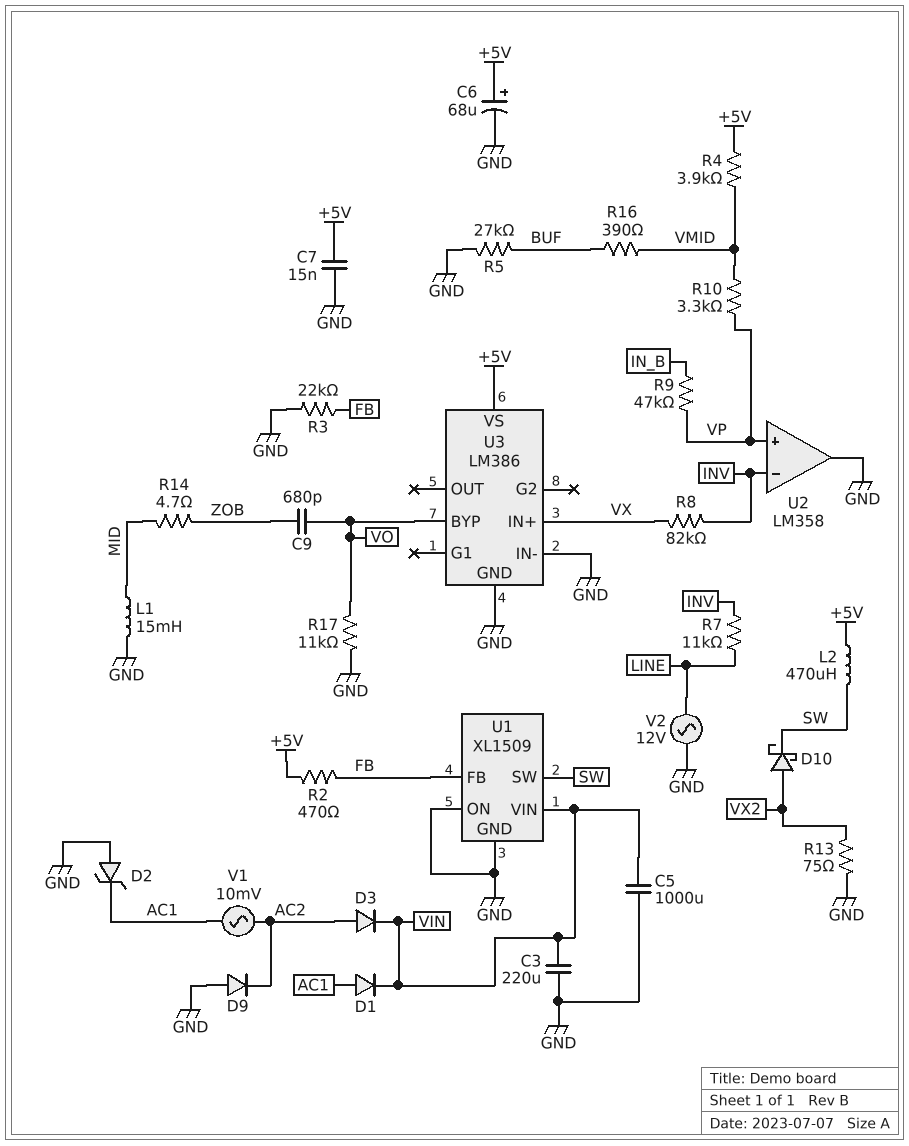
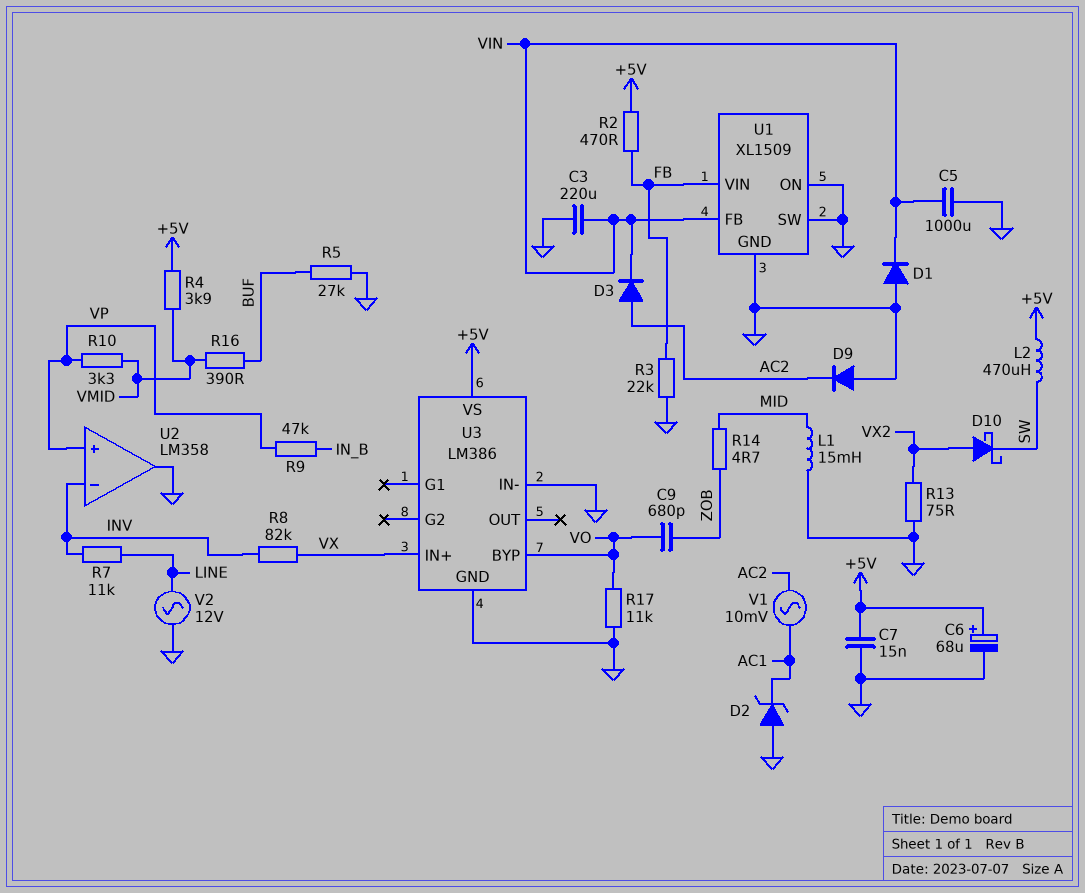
D1: diode (A AC1, K VIN) -> diode (A GND, K VIN)
U1 pin FB: FB -> VIN
U1 pin SW: SW -> GND
U1 pin VIN: VIN -> FB

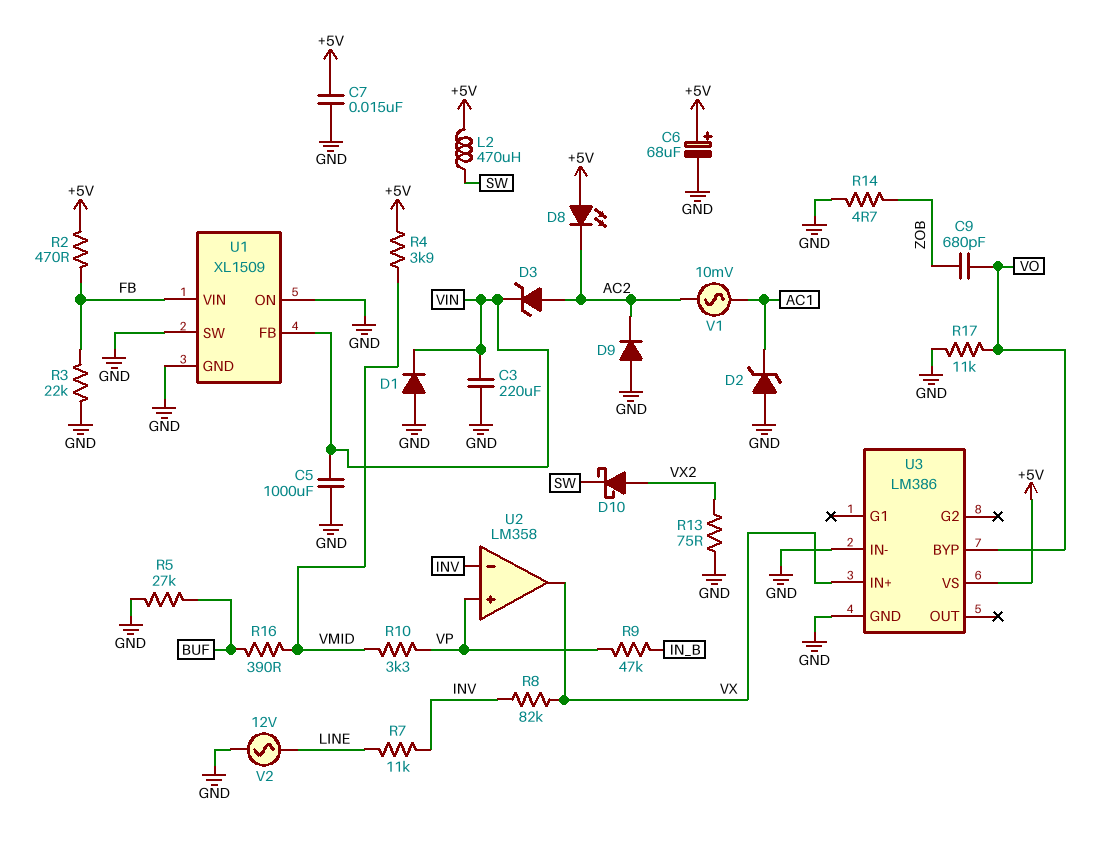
D3: diode (A AC2, K VIN) -> zener (A AC2, K VIN)
D8: none -> LED (A +5V, K AC2)
L1: 15mH (GND, MID) -> none
R14: 4.7 (MID, ZOB) -> 4.7 (GND, ZOB)
U2 pin out: GND -> VX

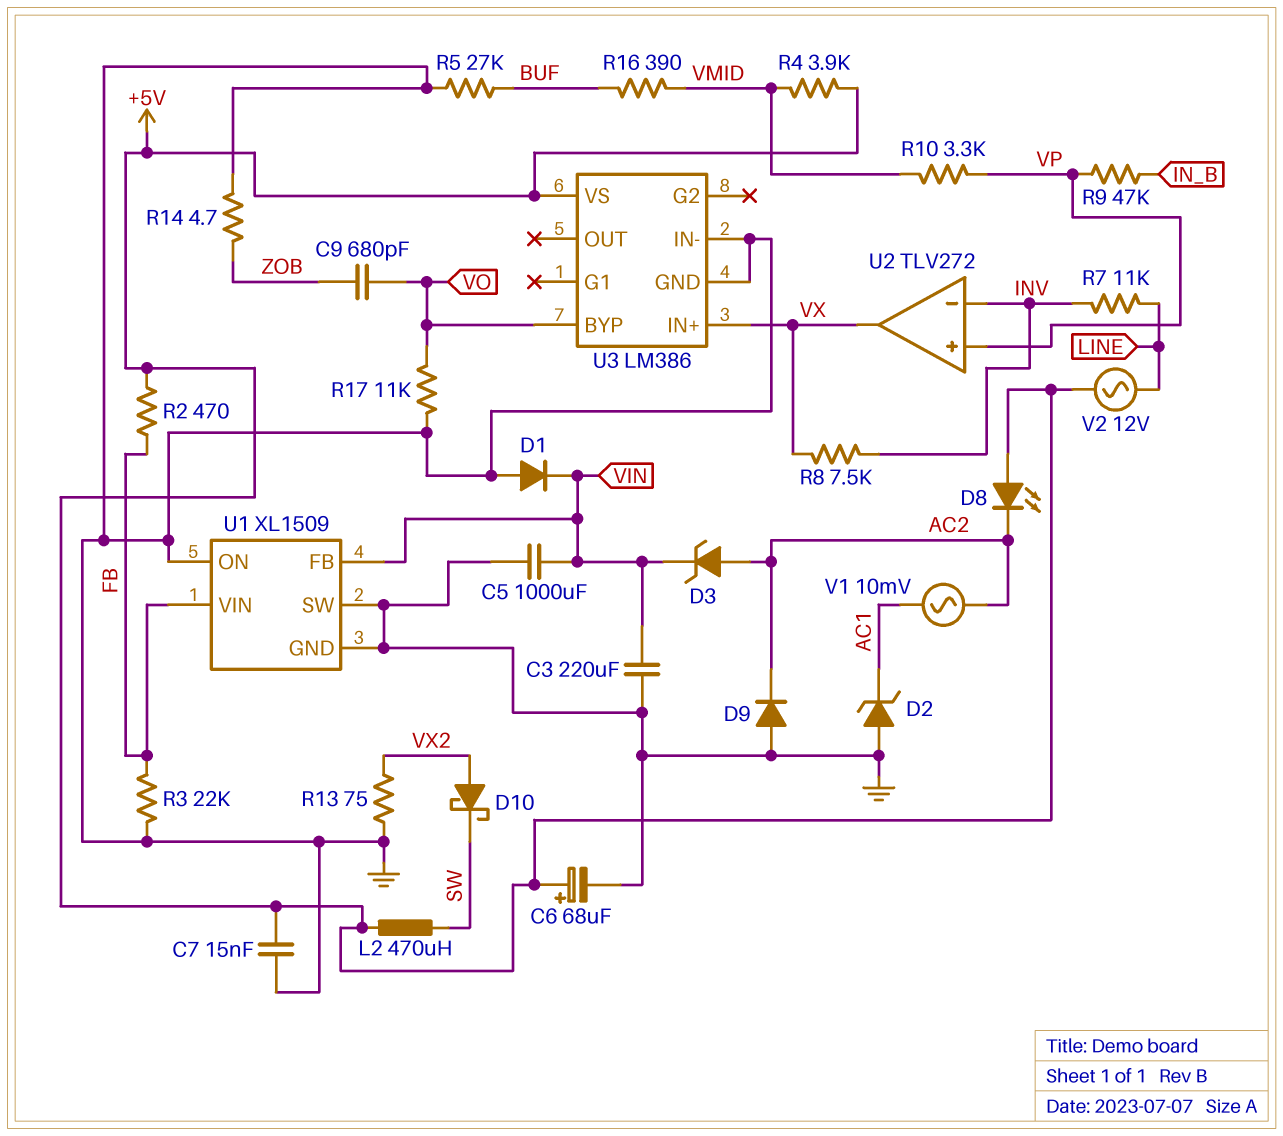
R8: 82k (INV, VX) -> 7.5k (INV, VX)
U2: LM358 -> TLV272
V2: AC 12V (GND, LINE) -> AC 12V (+5V, LINE)

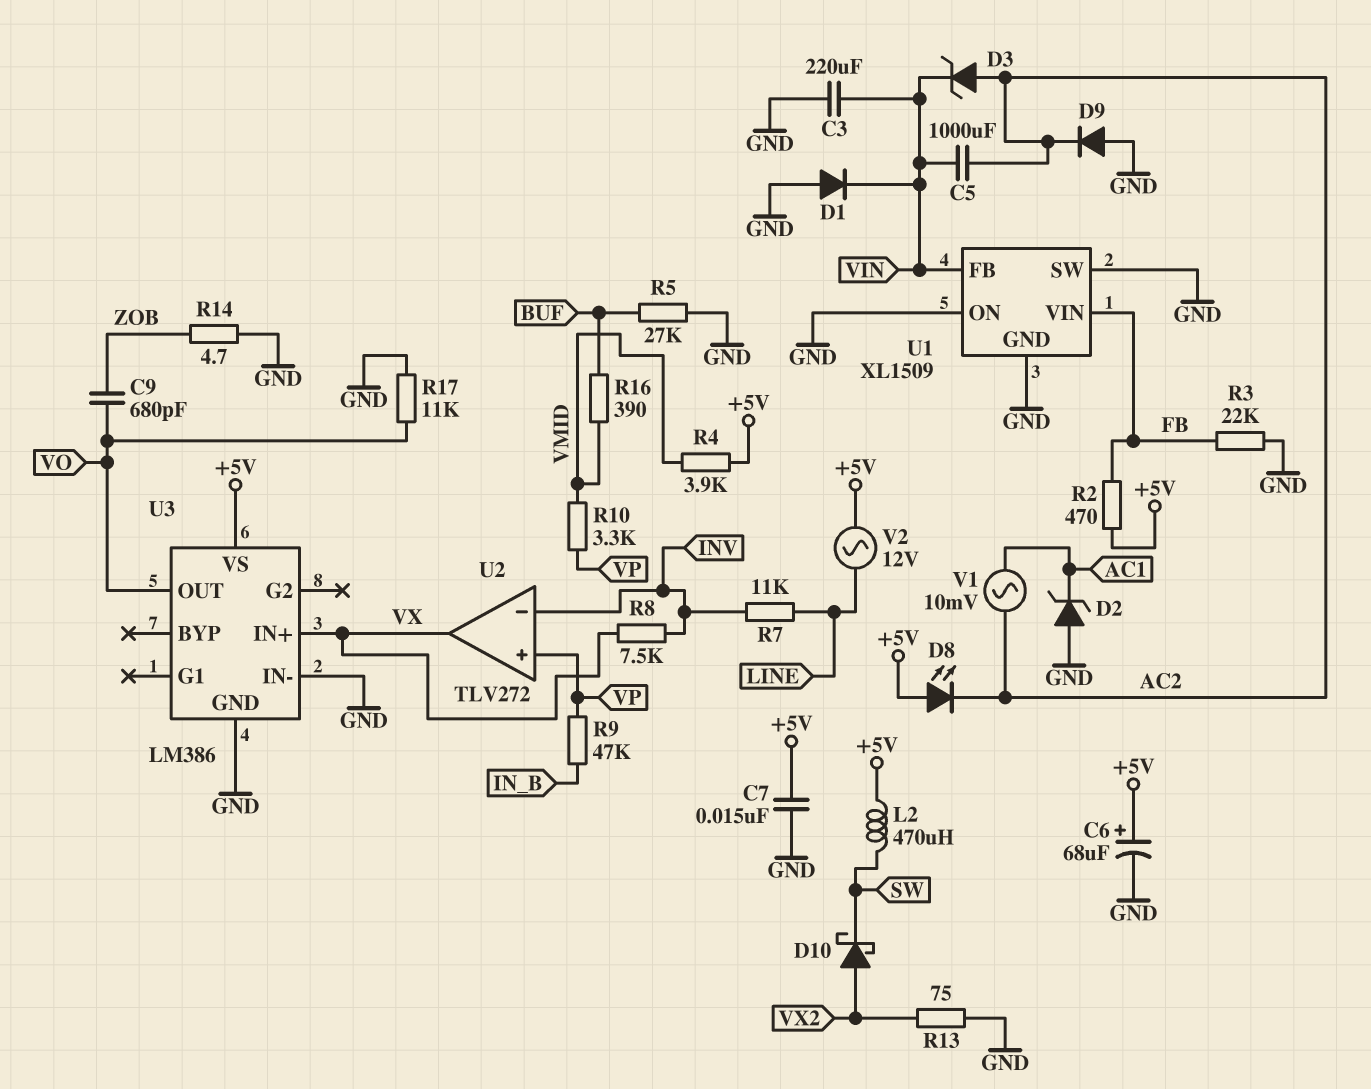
C5: 1000uF (GND, VIN) -> 1000uF (AC2, VIN)
U3 pin BYP: VO -> none
U3 pin OUT: none -> VO

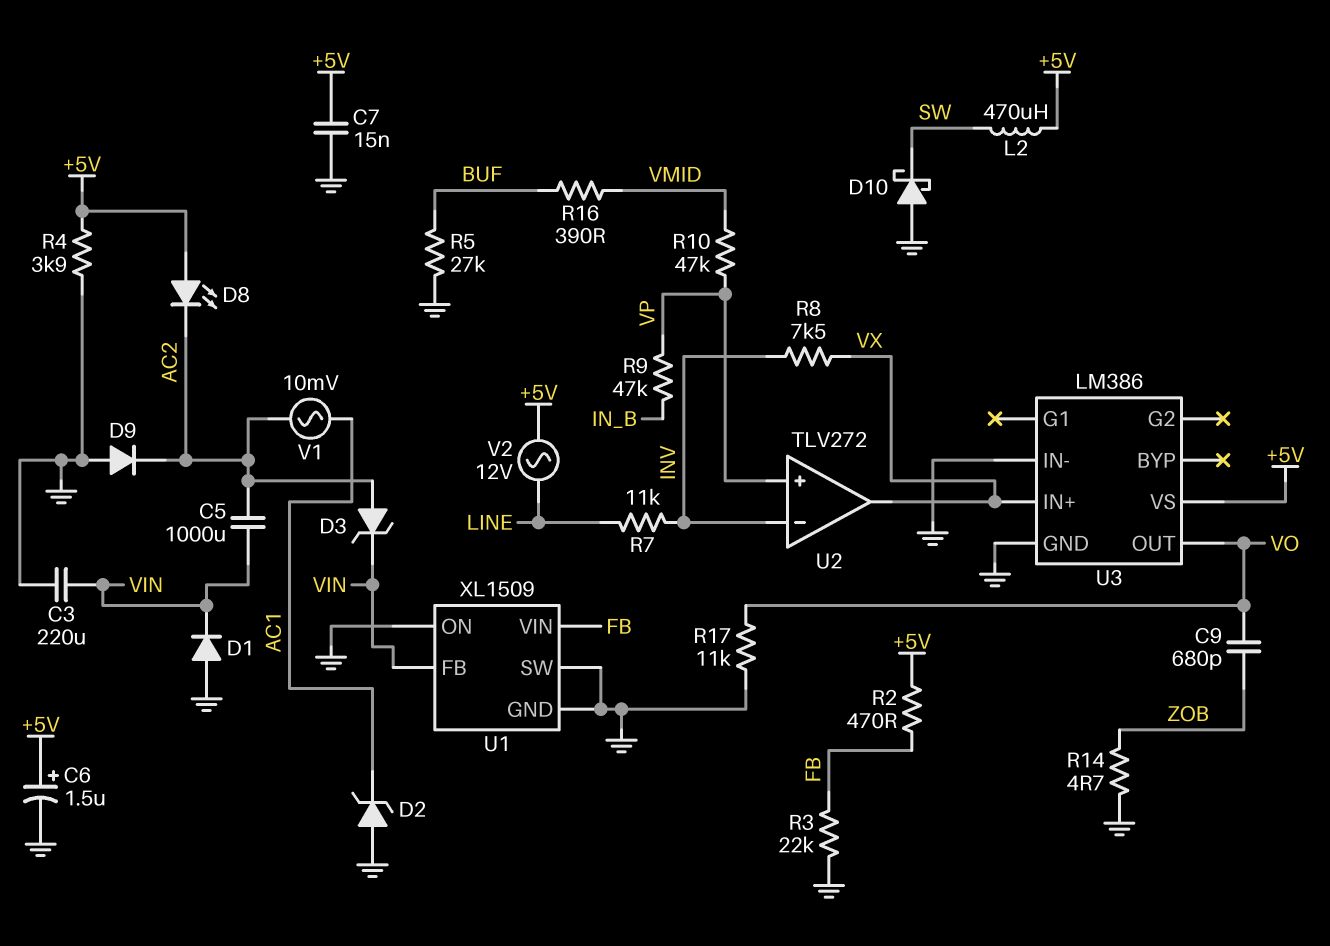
C6: 68uF (plus +5V, minus GND) -> 1.5uF (plus +5V, minus GND)
D10: schottky (A VX2, K SW) -> schottky (A GND, K SW)
R4: 3.9k (+5V, VMID) -> 3.9k (+5V, GND)
R10: 3.3k (VMID, VP) -> 47k (VMID, VP)
R13: 75 (GND, VX2) -> none

